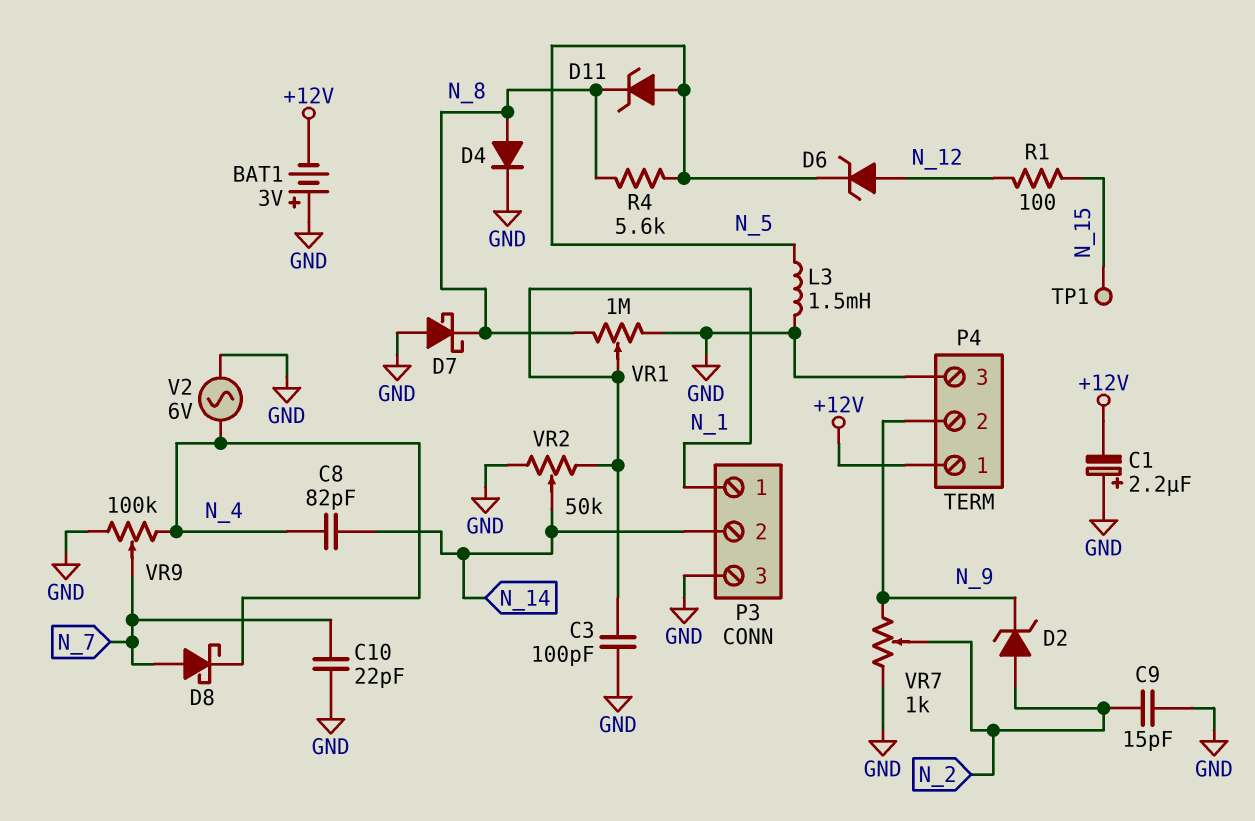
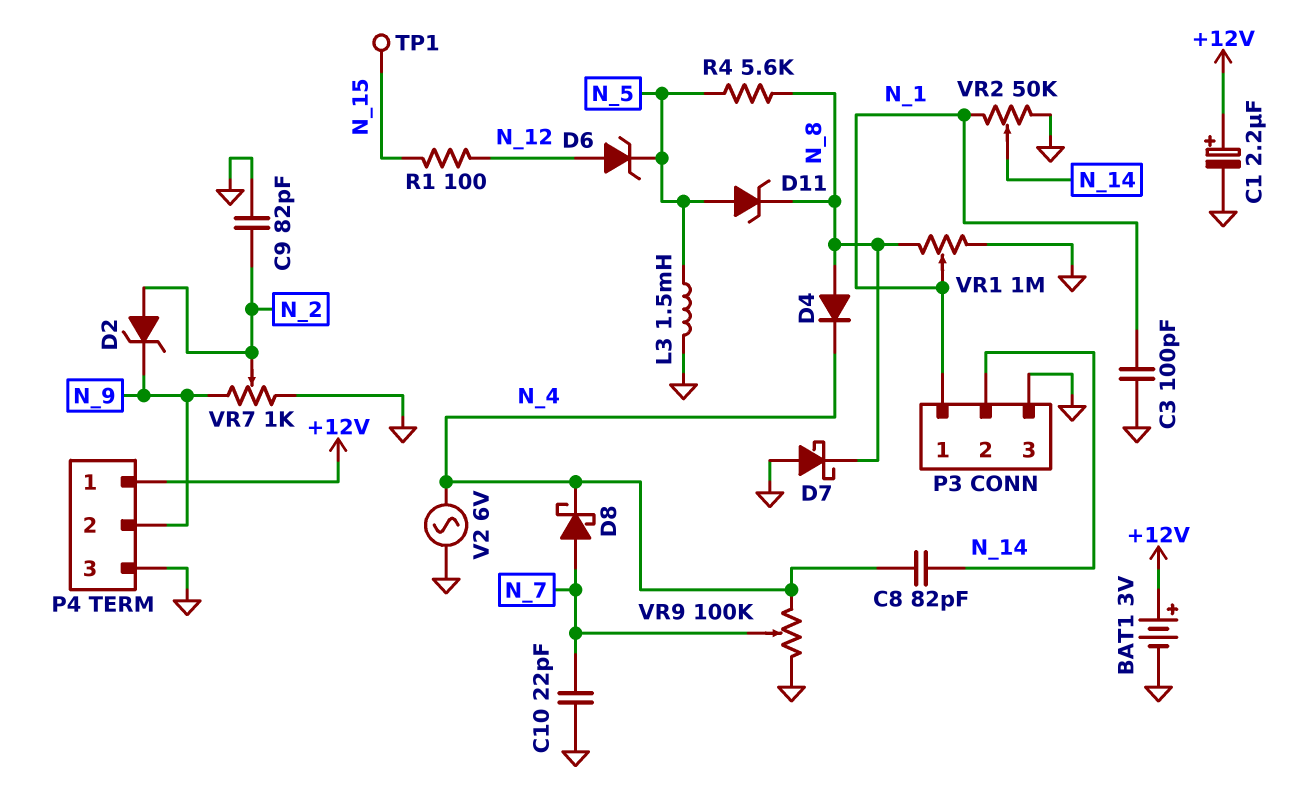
BAT1: 3V (plus GND, minus +12V) -> 3V (plus +12V, minus GND)
C1: 2.2uF (plus GND, minus +12V) -> 2.2uF (plus +12V, minus GND)
C9: 15pF (GND, N_2) -> 82pF (GND, N_2)
D4: diode (A N_8, K GND) -> diode (A N_8, K N_4)

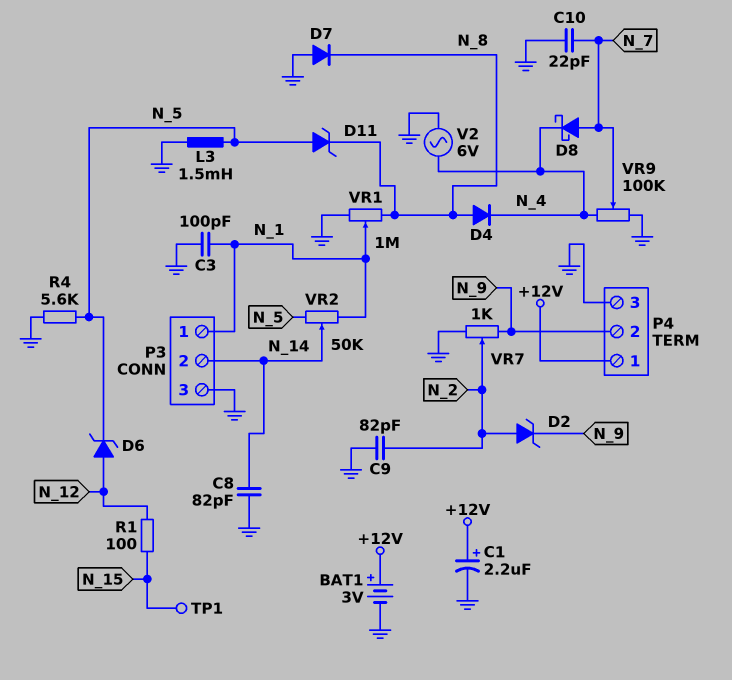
C8: 82pF (N_4, N_14) -> 82pF (GND, N_14)
D7: schottky (A GND, K N_8) -> diode (A GND, K N_8)
R4: 5.6k (N_5, N_8) -> 5.6k (GND, N_5)
VR2: 50k (GND, N_1, wiper N_14) -> 50k (N_1, N_5, wiper N_14)

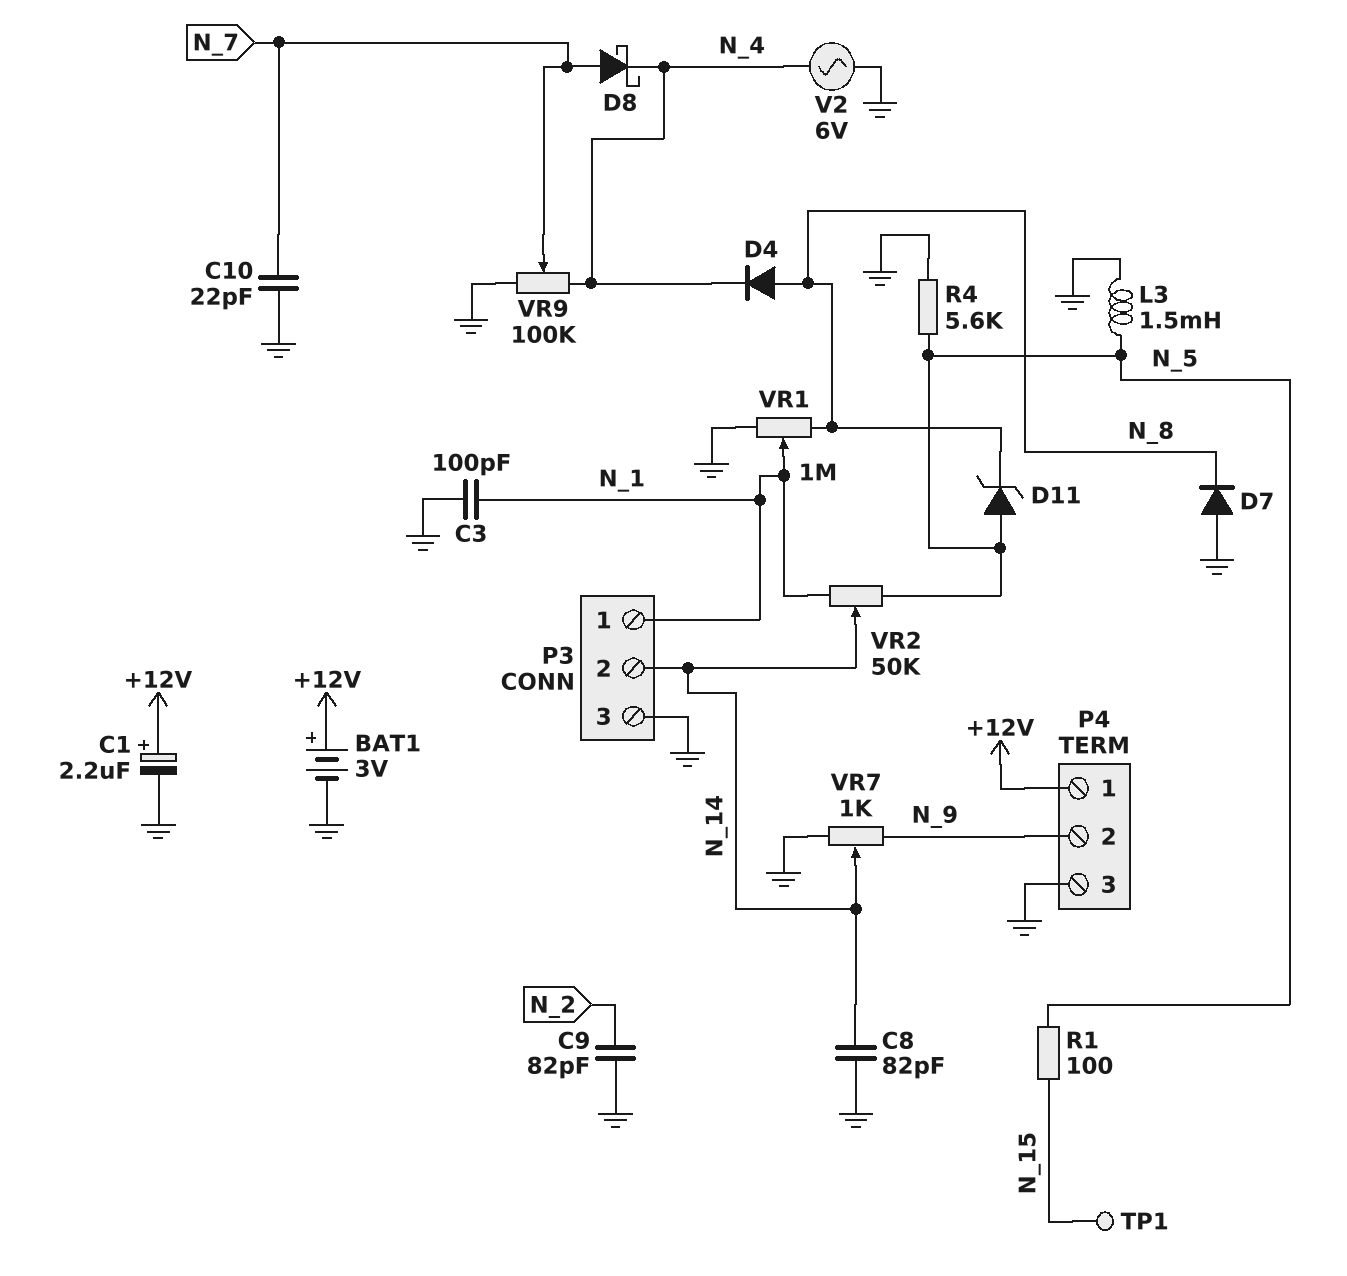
D2: zener (A N_2, K N_9) -> none
D6: zener (A N_12, K N_5) -> none
R1: 100 (N_12, N_15) -> 100 (N_5, N_15)
VR7: 1k (GND, N_9, wiper N_2) -> 1k (GND, N_9, wiper N_14)

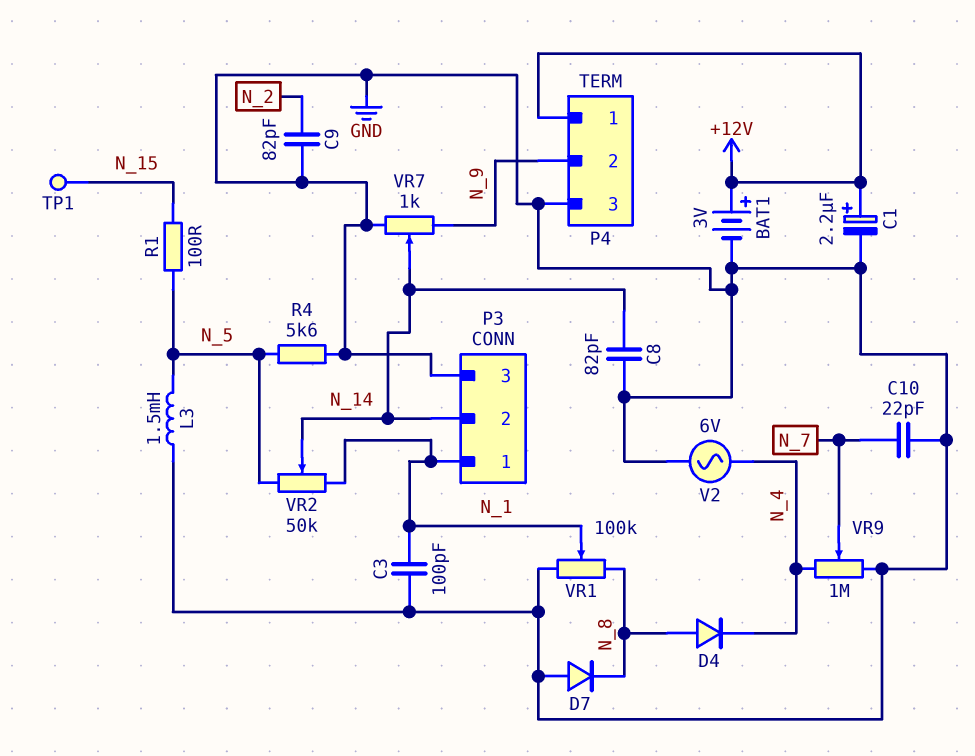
D8: schottky (A N_7, K N_4) -> none
D11: zener (A N_5, K N_8) -> none
VR1: 1M (GND, N_8, wiper N_1) -> 100k (GND, N_8, wiper N_1)
VR9: 100k (GND, N_4, wiper N_7) -> 1M (GND, N_4, wiper N_7)

